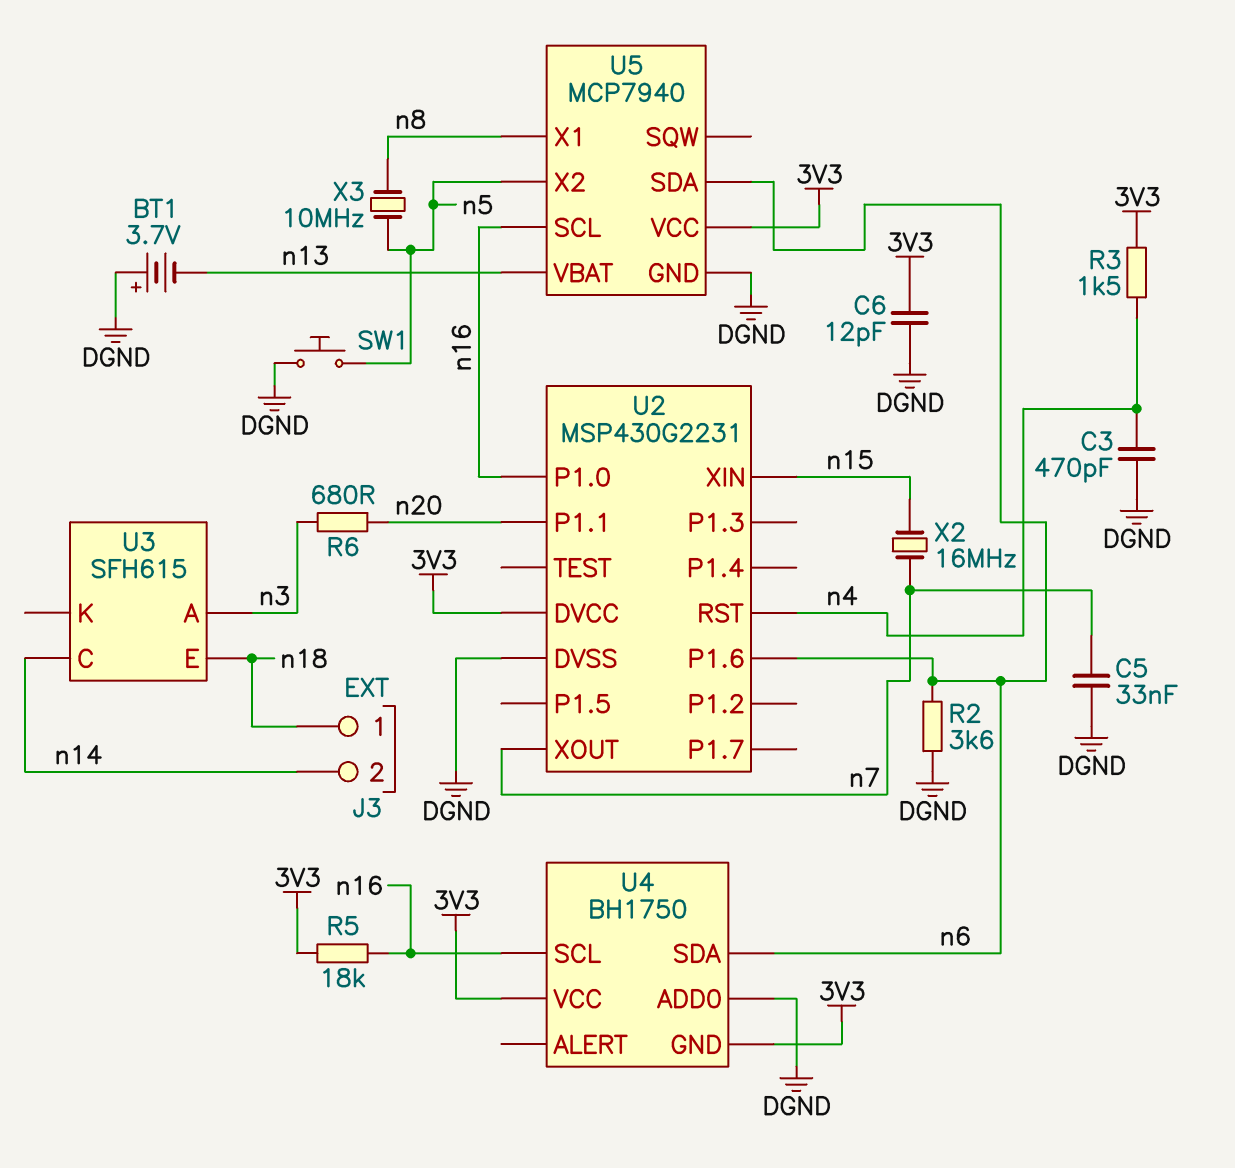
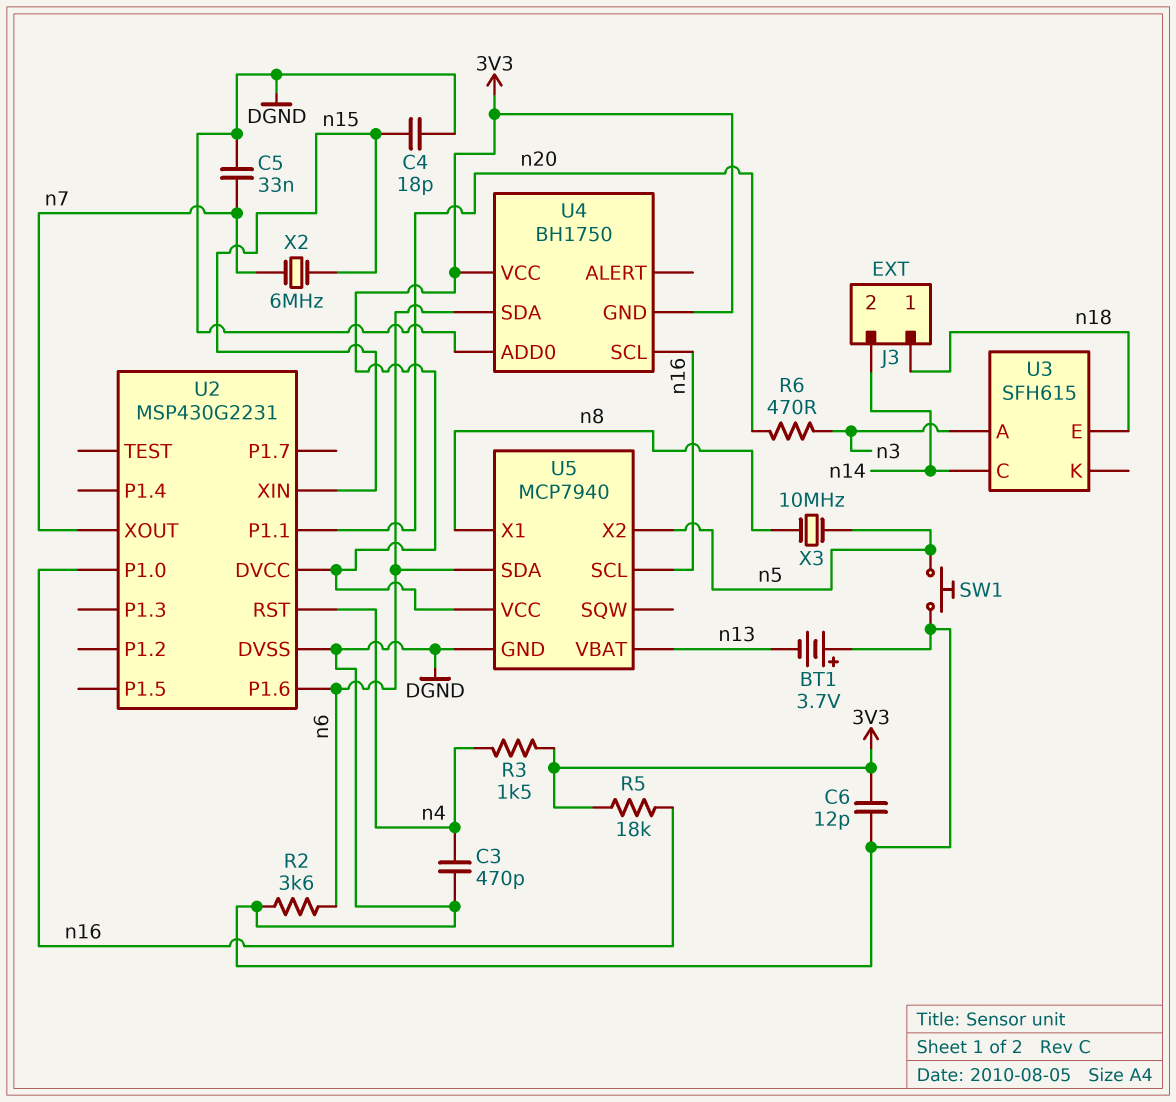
C4: none -> 18pF (DGND, n15)
R6: 680 (n3, n20) -> 470 (n3, n20)
X2: 16MHz (n7, n15) -> 6MHz (n7, n15)

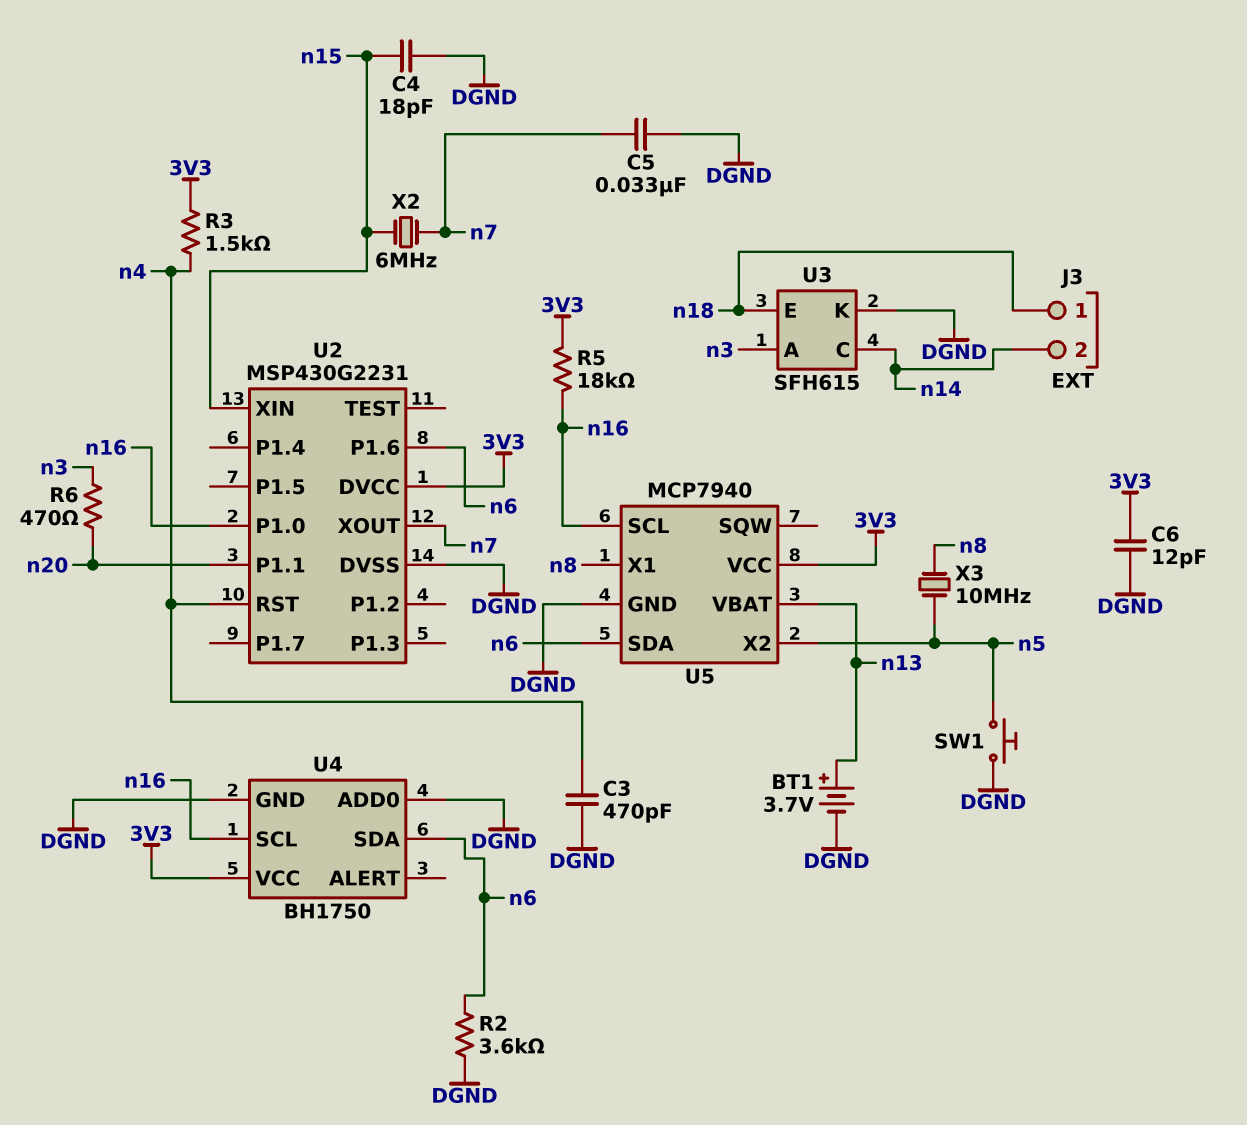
BT1: 3.7V (plus DGND, minus n13) -> 3.7V (plus n13, minus DGND)
U3 pin K: none -> DGND
U4 pin GND: 3V3 -> DGND

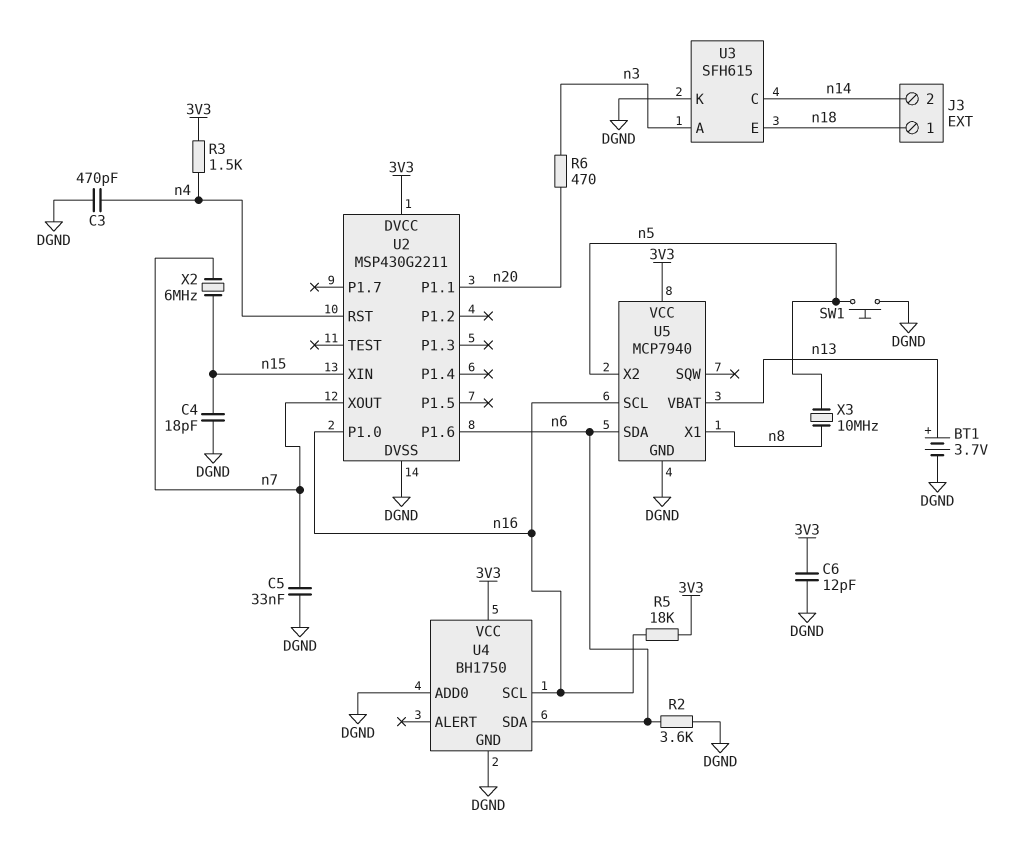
U2: MSP430G2231 -> MSP430G2211

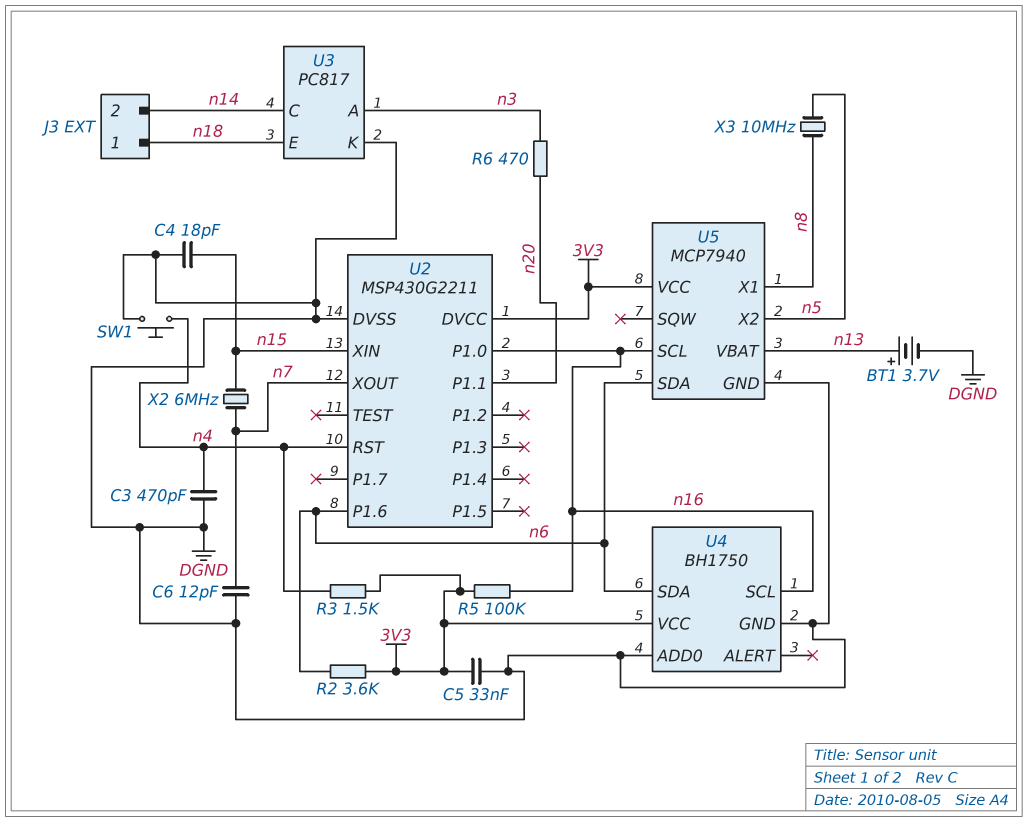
C5: 33nF (DGND, n7) -> 33nF (3V3, DGND)
C6: 12pF (3V3, DGND) -> 12pF (DGND, n7)
R2: 3.6k (DGND, n6) -> 3.6k (3V3, n6)
R5: 18k (3V3, n16) -> 100k (3V3, n16)
SW1: button (DGND, n5) -> button (DGND, n4)
U3: SFH615 -> PC817

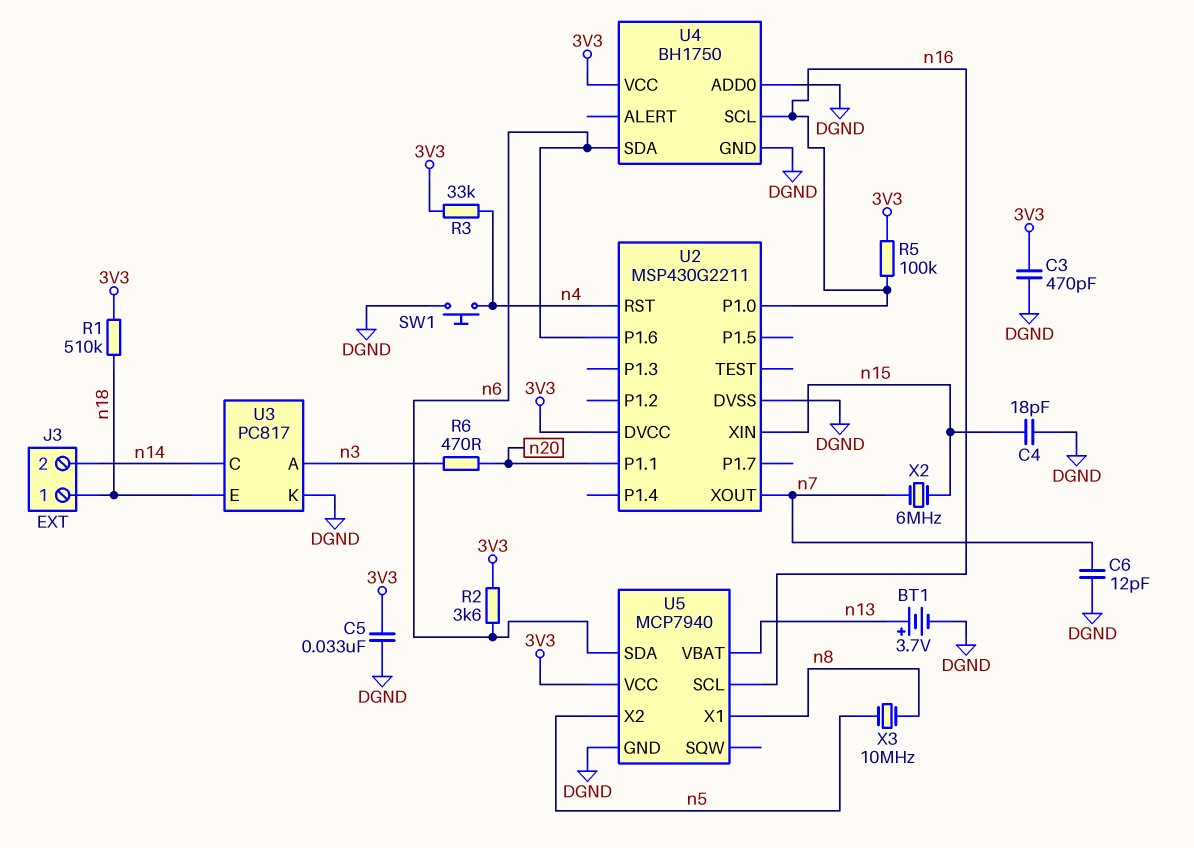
C3: 470pF (DGND, n4) -> 470pF (3V3, DGND)
R1: none -> 510k (3V3, n18)
R3: 1.5k (3V3, n4) -> 33k (3V3, n4)

